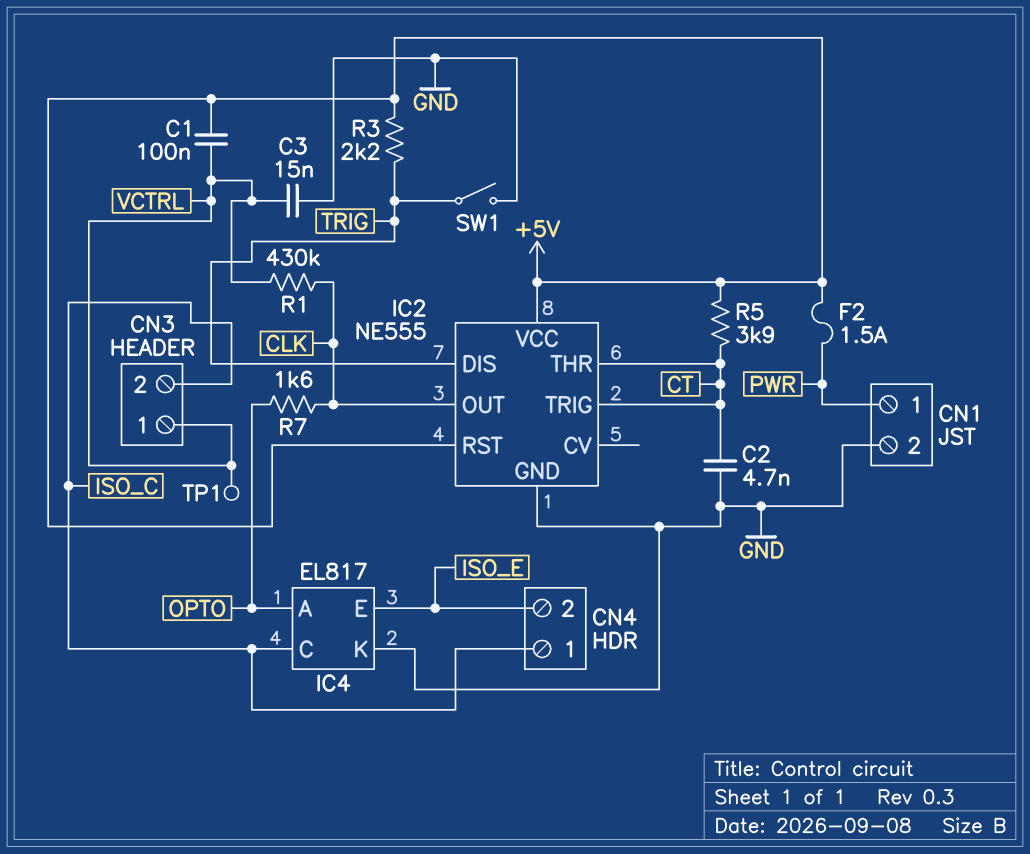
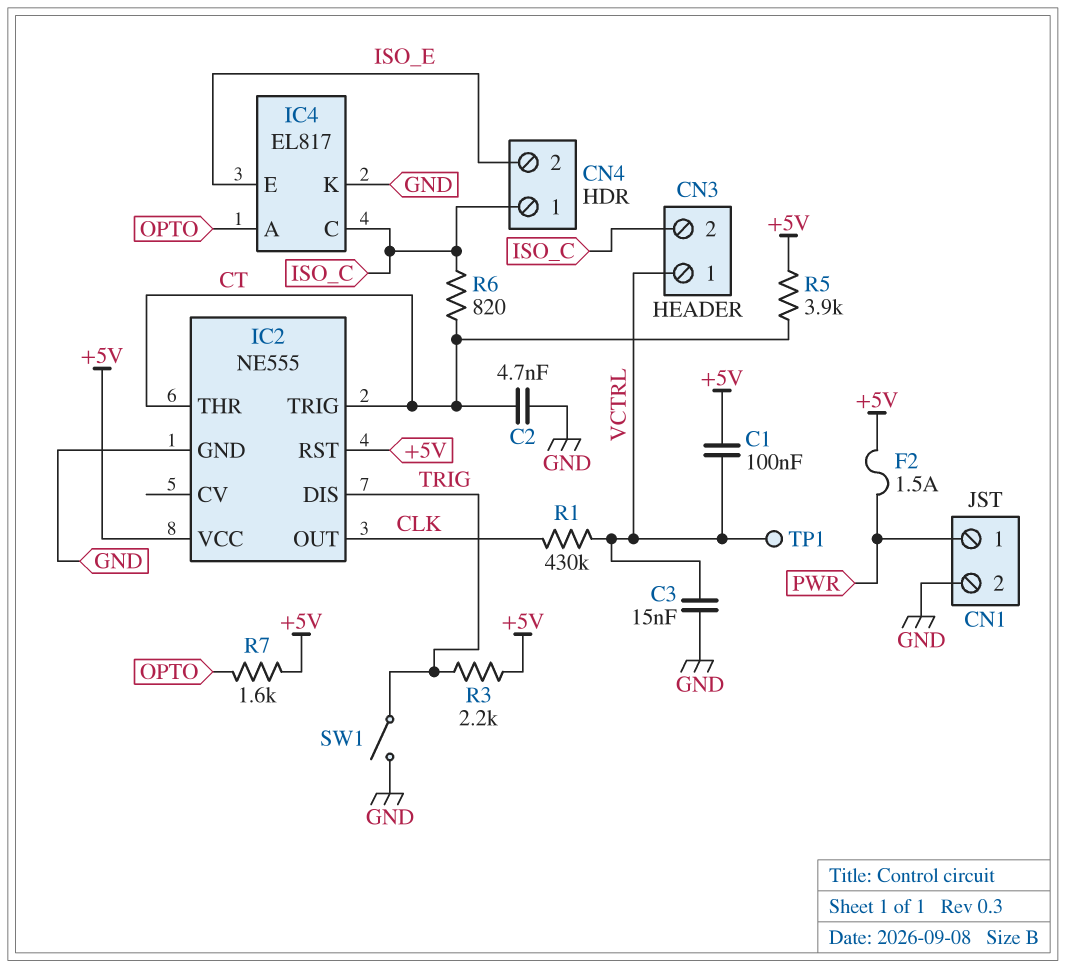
R6: none -> 820 (CT, ISO_C)
R7: 1.6k (CLK, OPTO) -> 1.6k (+5V, OPTO)

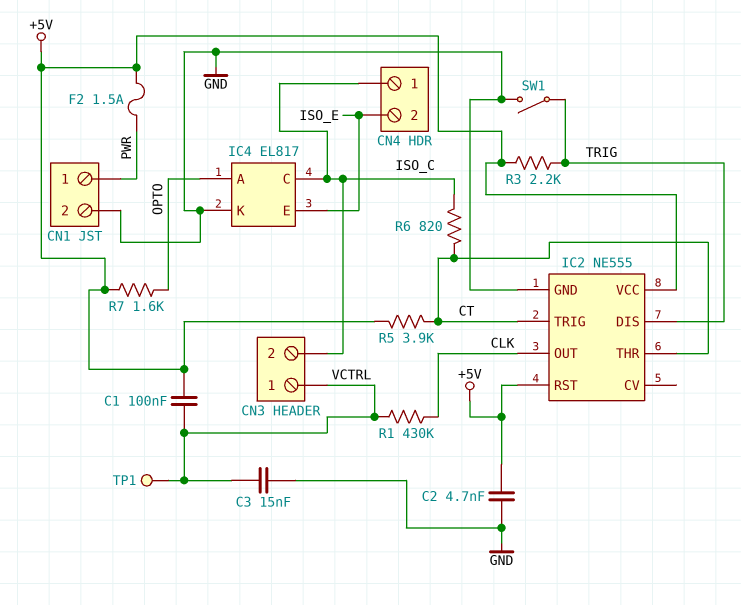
C2: 4.7nF (CT, GND) -> 4.7nF (+5V, GND)

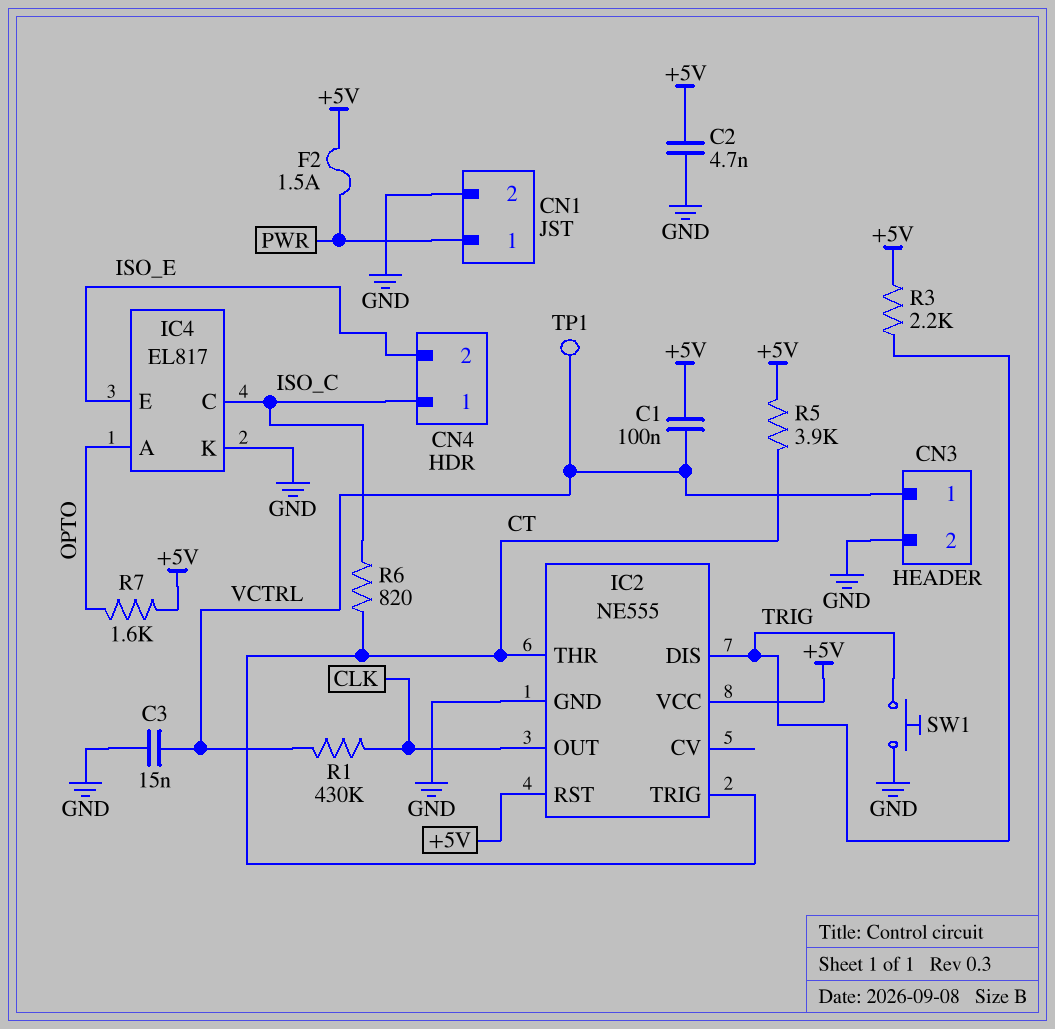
CN3 pin 2: ISO_C -> GND
SW1: switch (GND, TRIG) -> button (GND, TRIG)

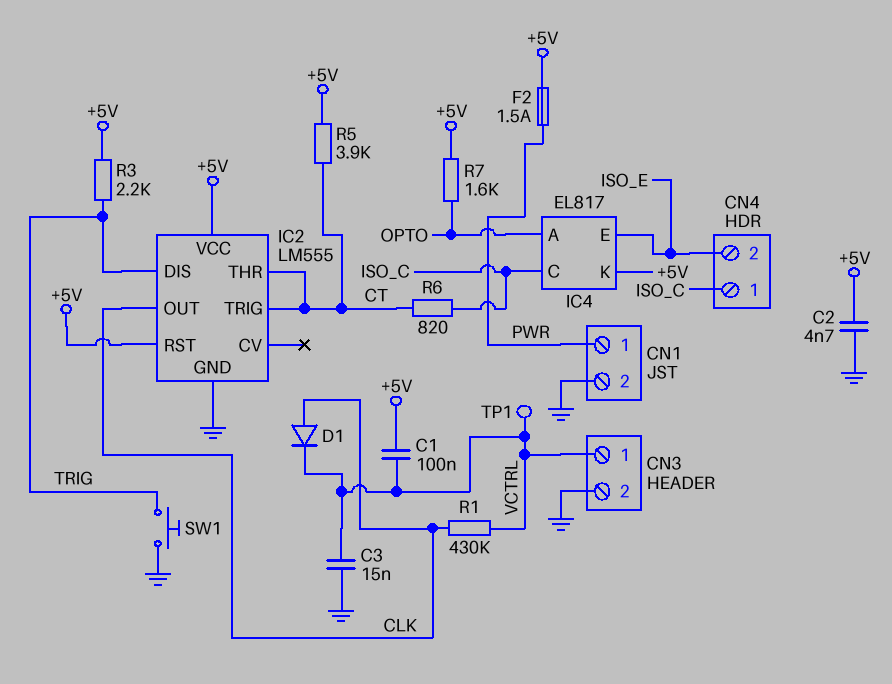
D1: none -> diode (A CLK, K VCTRL)
IC2: NE555 -> LM555
IC4 pin K: GND -> +5V

